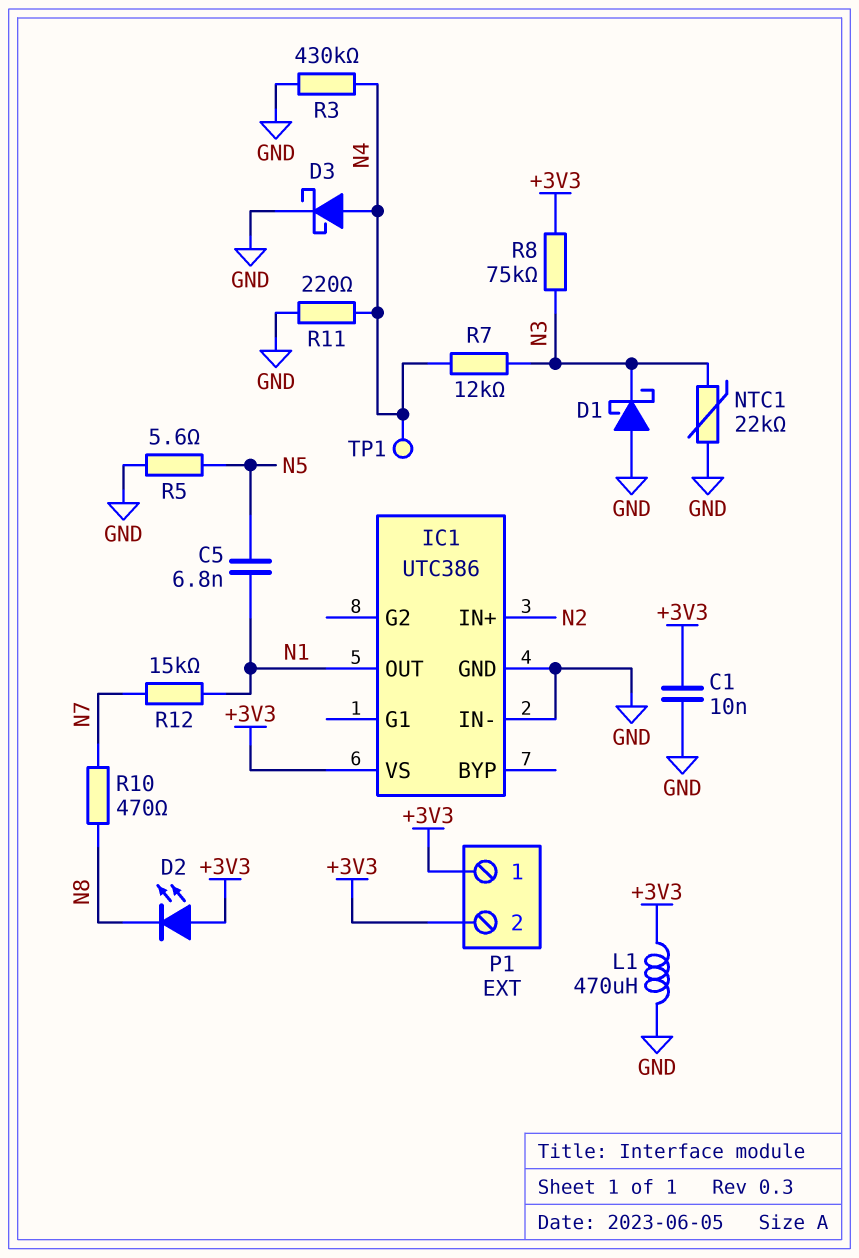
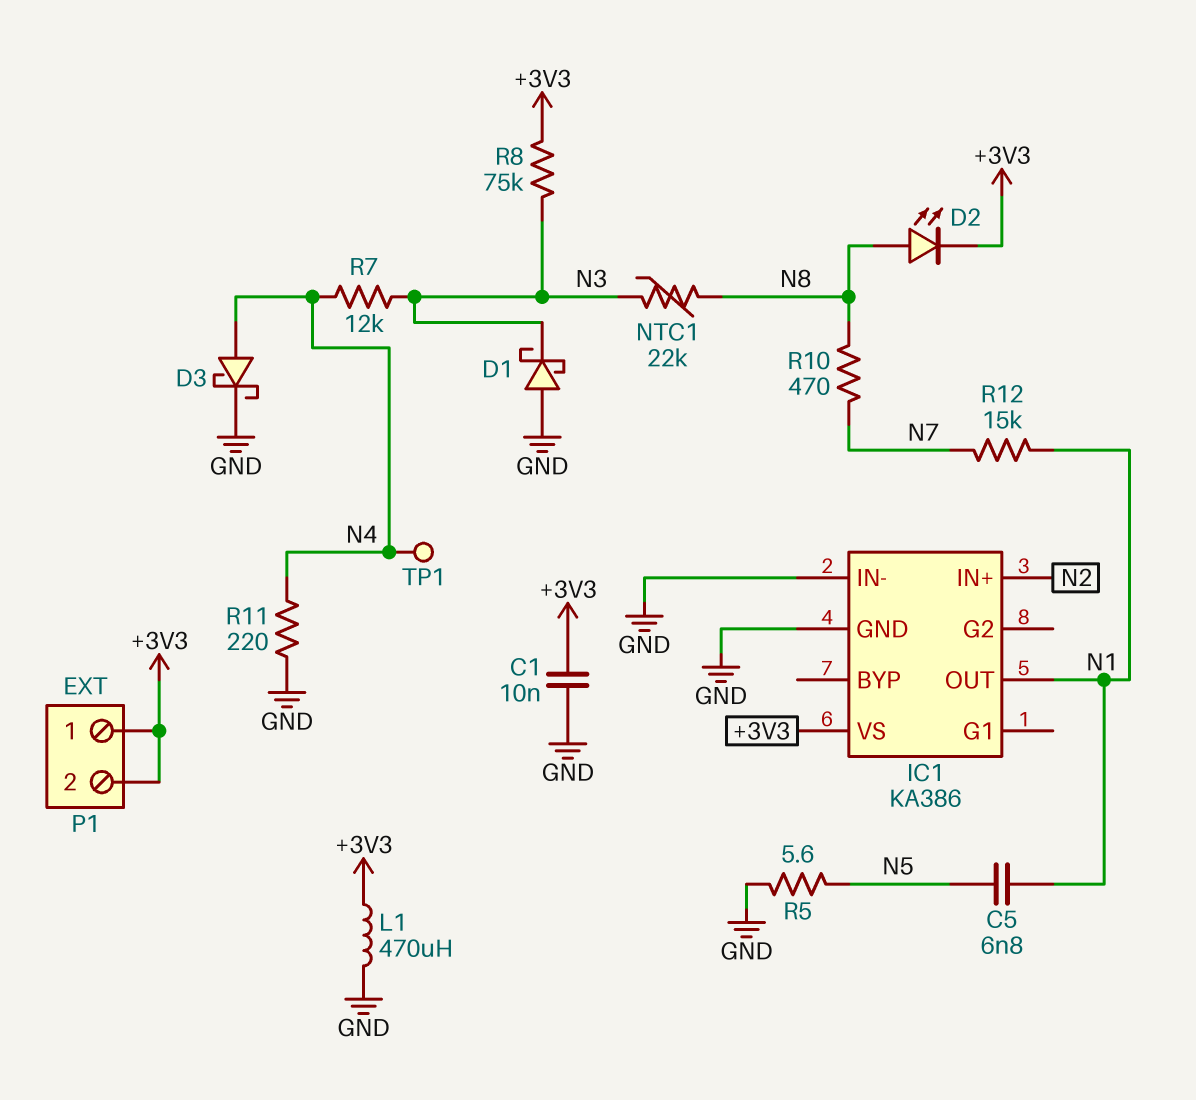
D2: LED (A +3V3, K N8) -> LED (A N8, K +3V3)
IC1: UTC386 -> KA386
NTC1: 22k (GND, N3) -> 22k (N3, N8)
R3: 430k (GND, N4) -> none

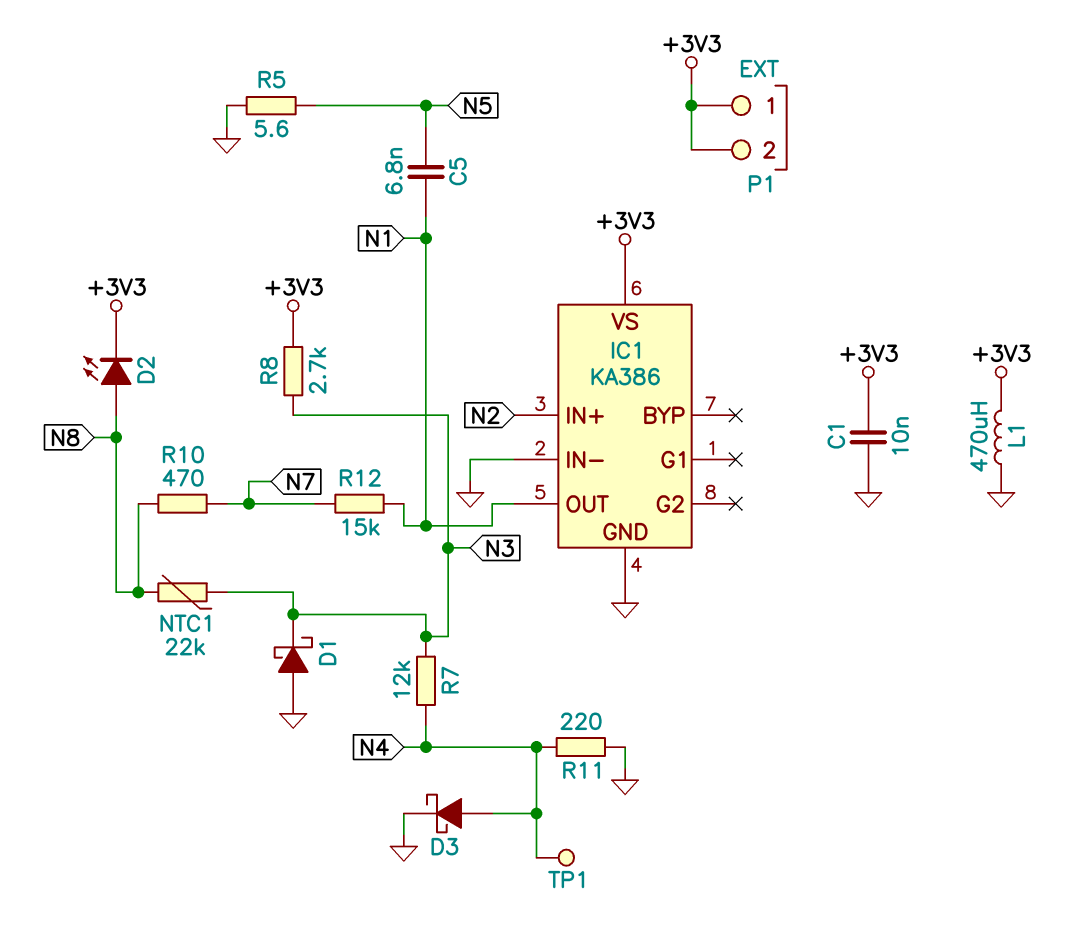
R8: 75k (+3V3, N3) -> 2.7k (+3V3, N3)

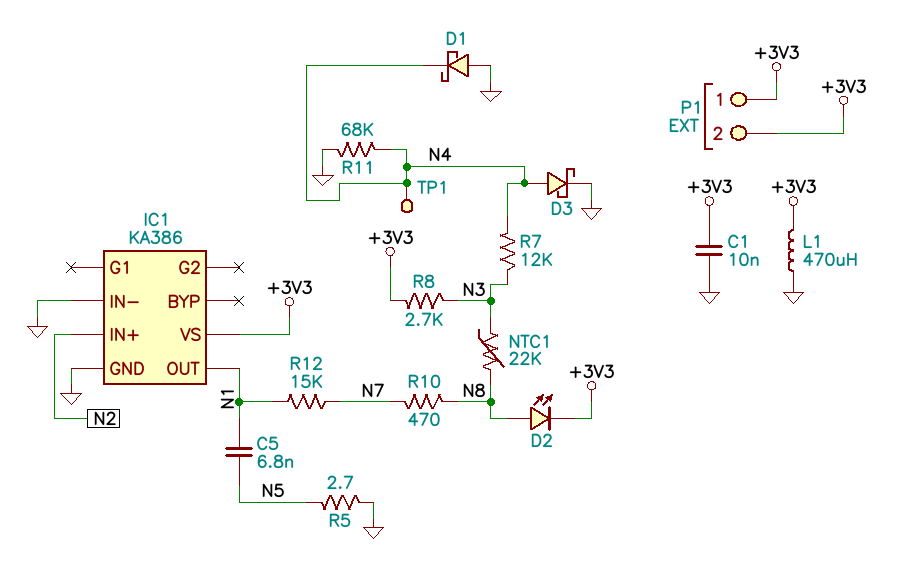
D1: schottky (A GND, K N3) -> schottky (A GND, K N4)
R5: 5.6 (GND, N5) -> 2.7 (GND, N5)
R11: 220 (GND, N4) -> 68k (GND, N4)

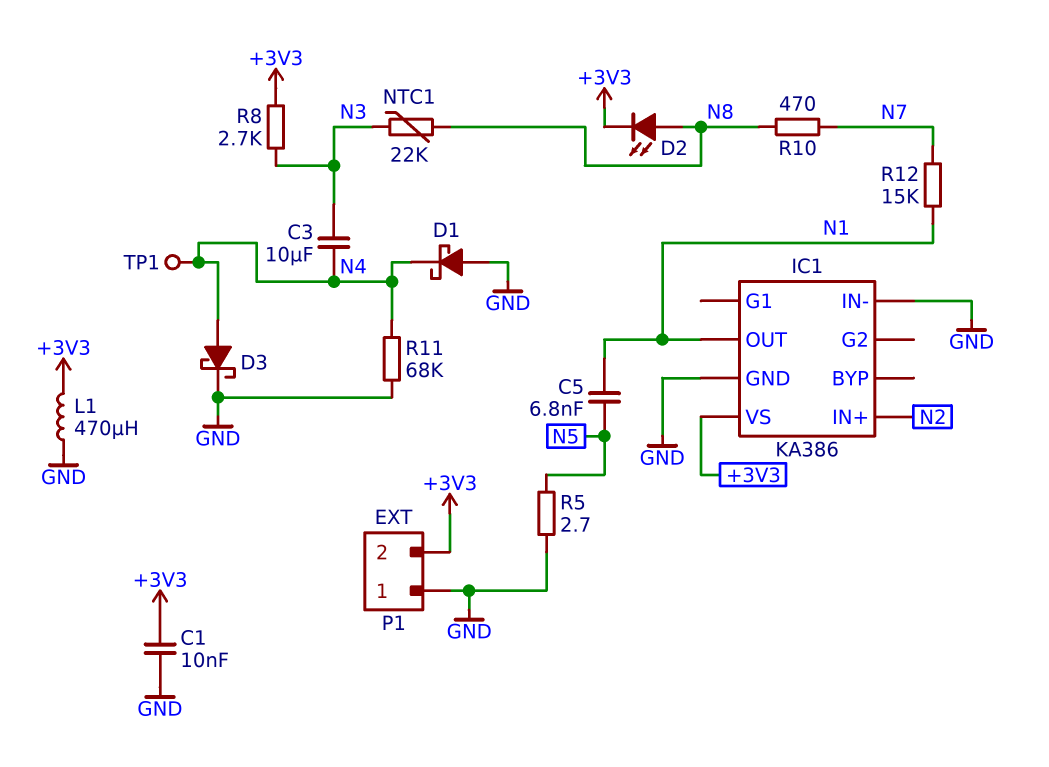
C3: none -> 10uF (N3, N4)
P1 pin 1: +3V3 -> GND
R7: 12k (N3, N4) -> none

